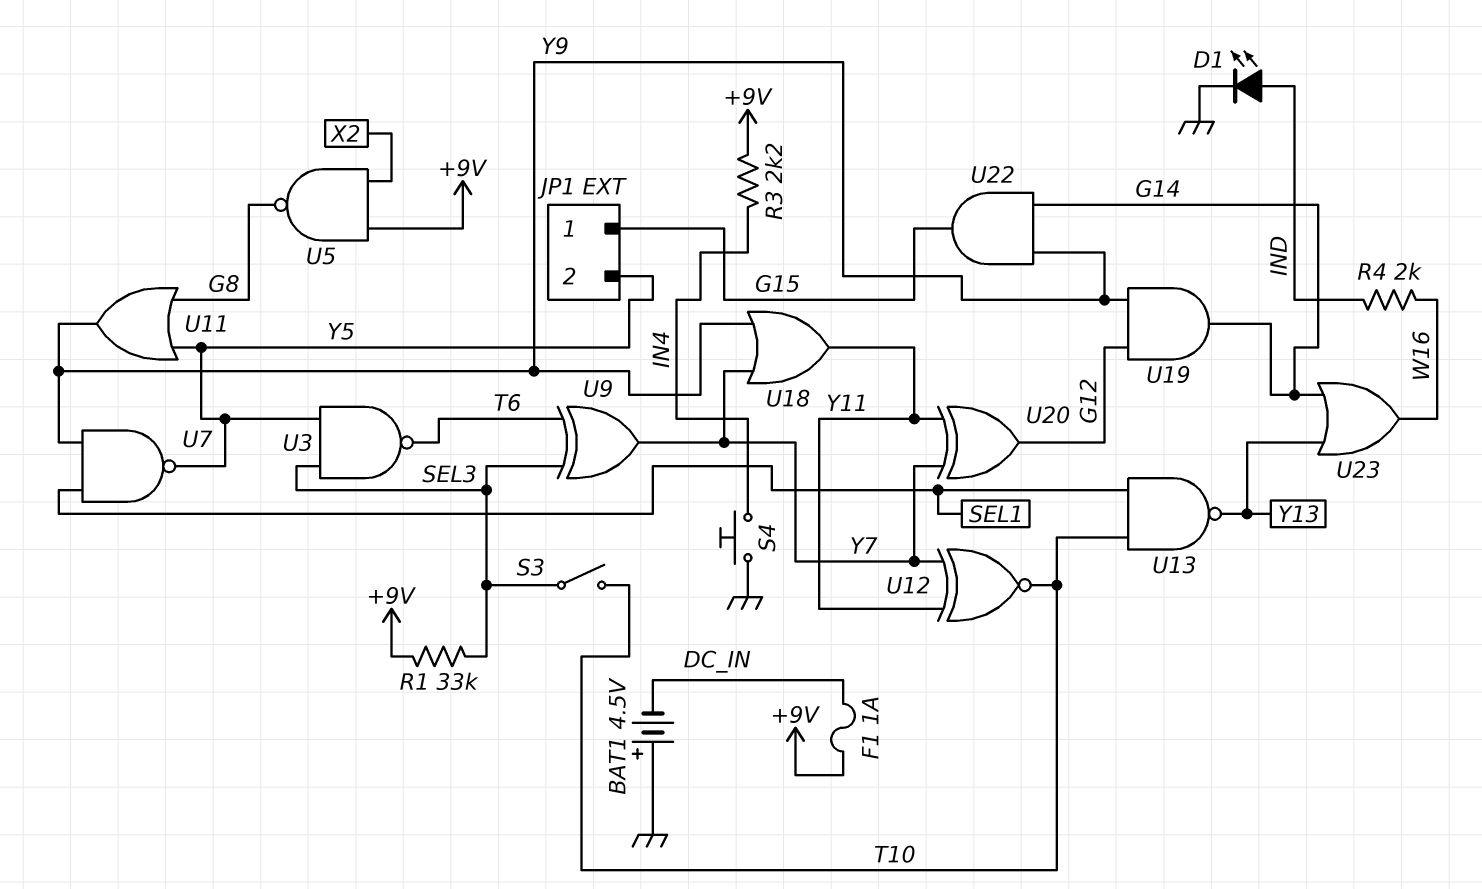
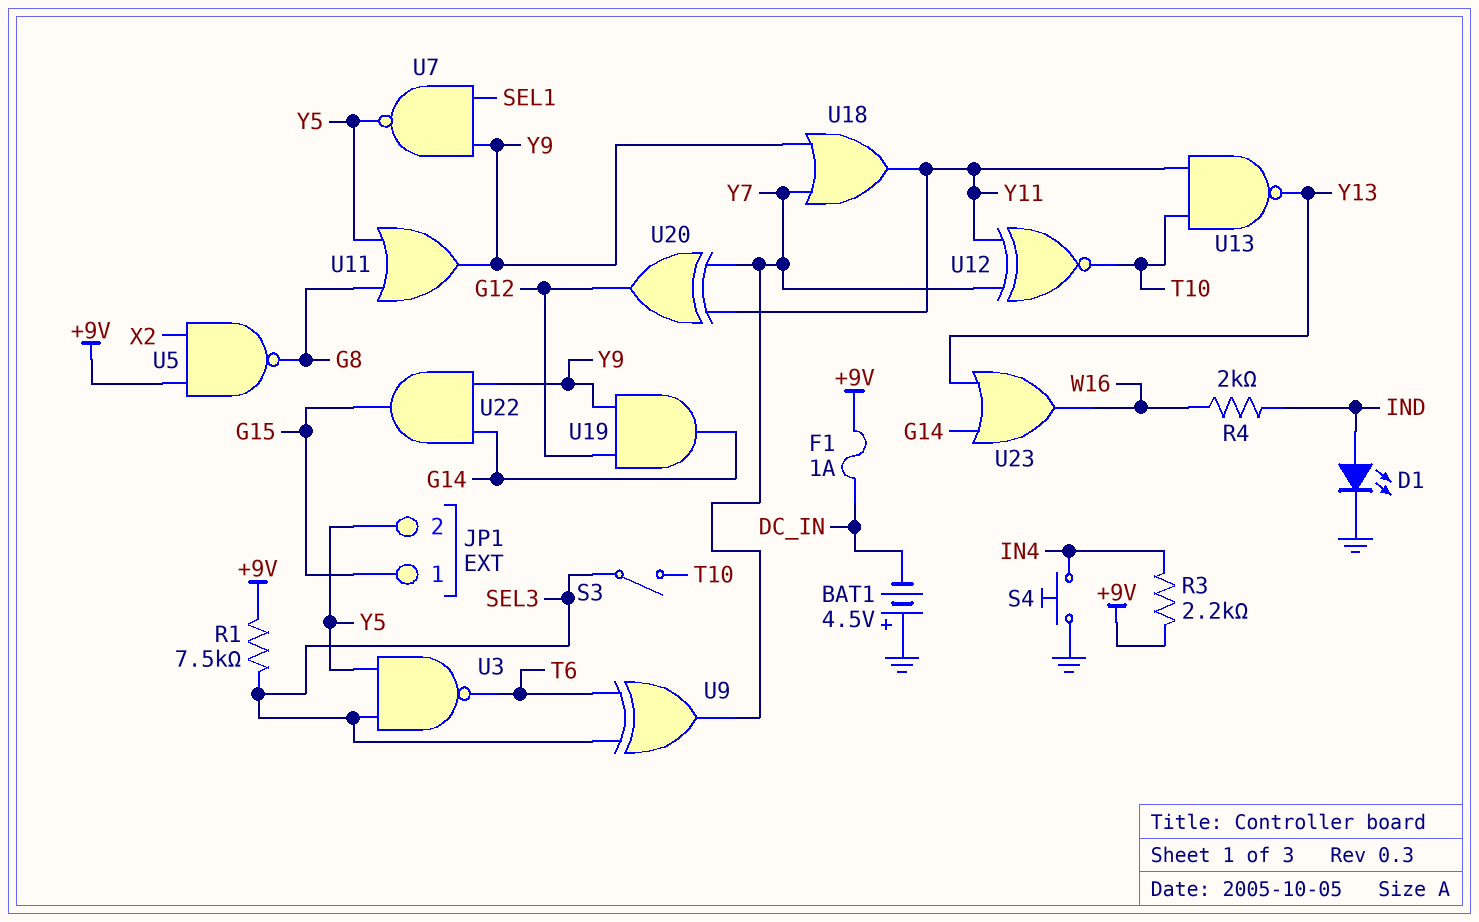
R1: 33k (+9V, SEL3) -> 7.5k (+9V, SEL3)
U13: NAND (in SEL1, in T10, out Y13) -> NAND (in T10, in Y11, out Y13)

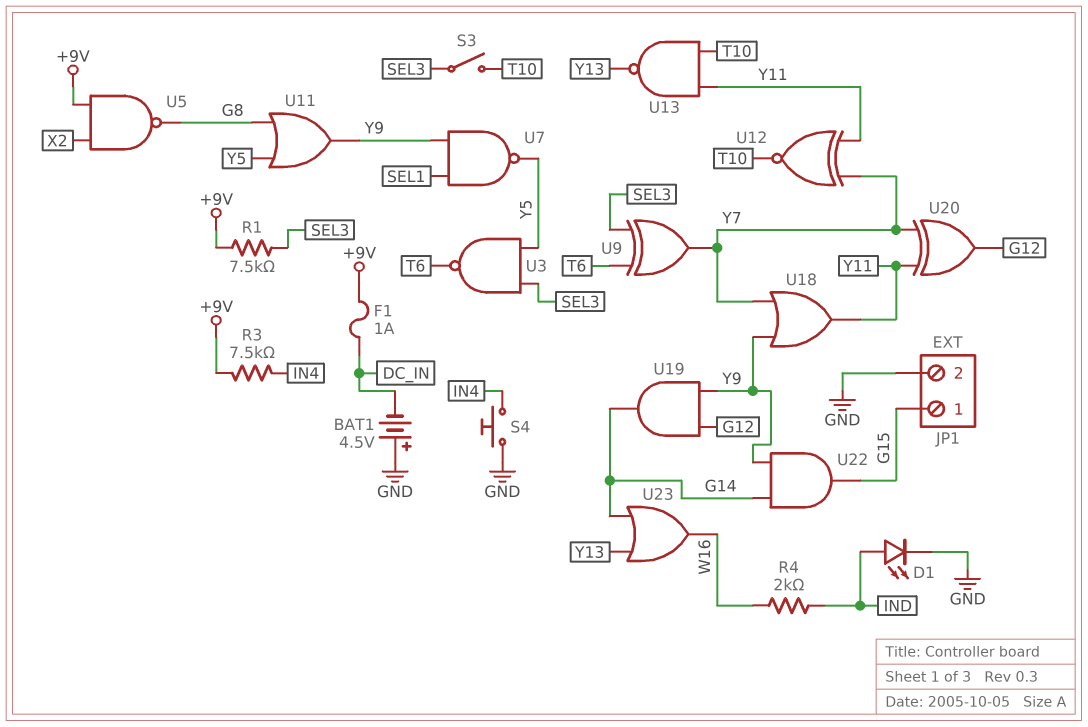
JP1 pin 2: Y5 -> GND
R3: 2.2k (+9V, IN4) -> 7.5k (+9V, IN4)

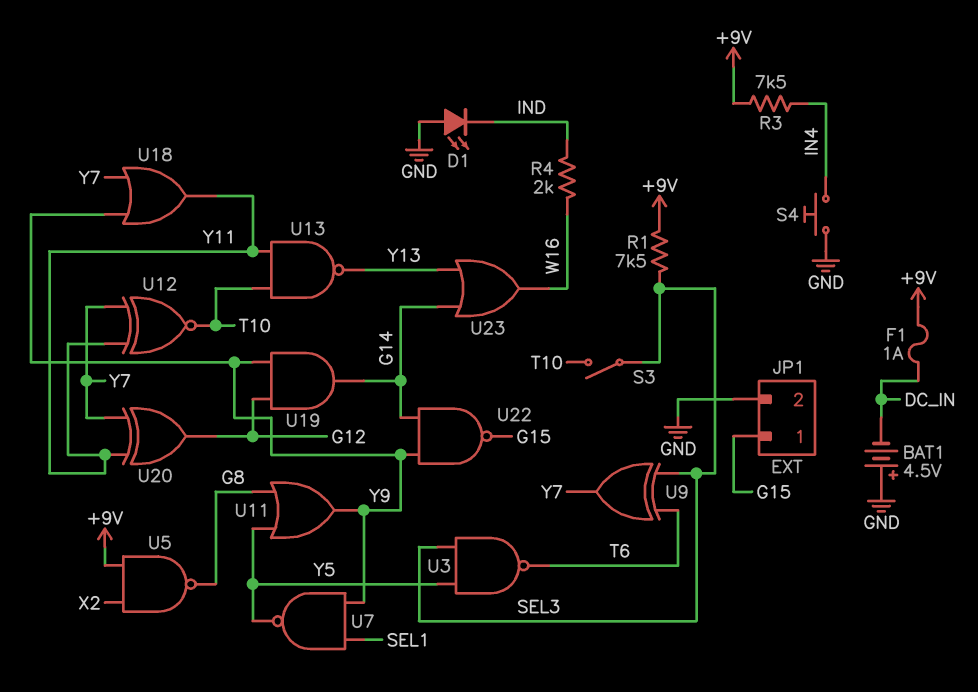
D1: LED (A IND, K GND) -> LED (A GND, K IND)
U22: AND (in G14, in Y9, out G15) -> NAND (in G14, in Y9, out G15)

